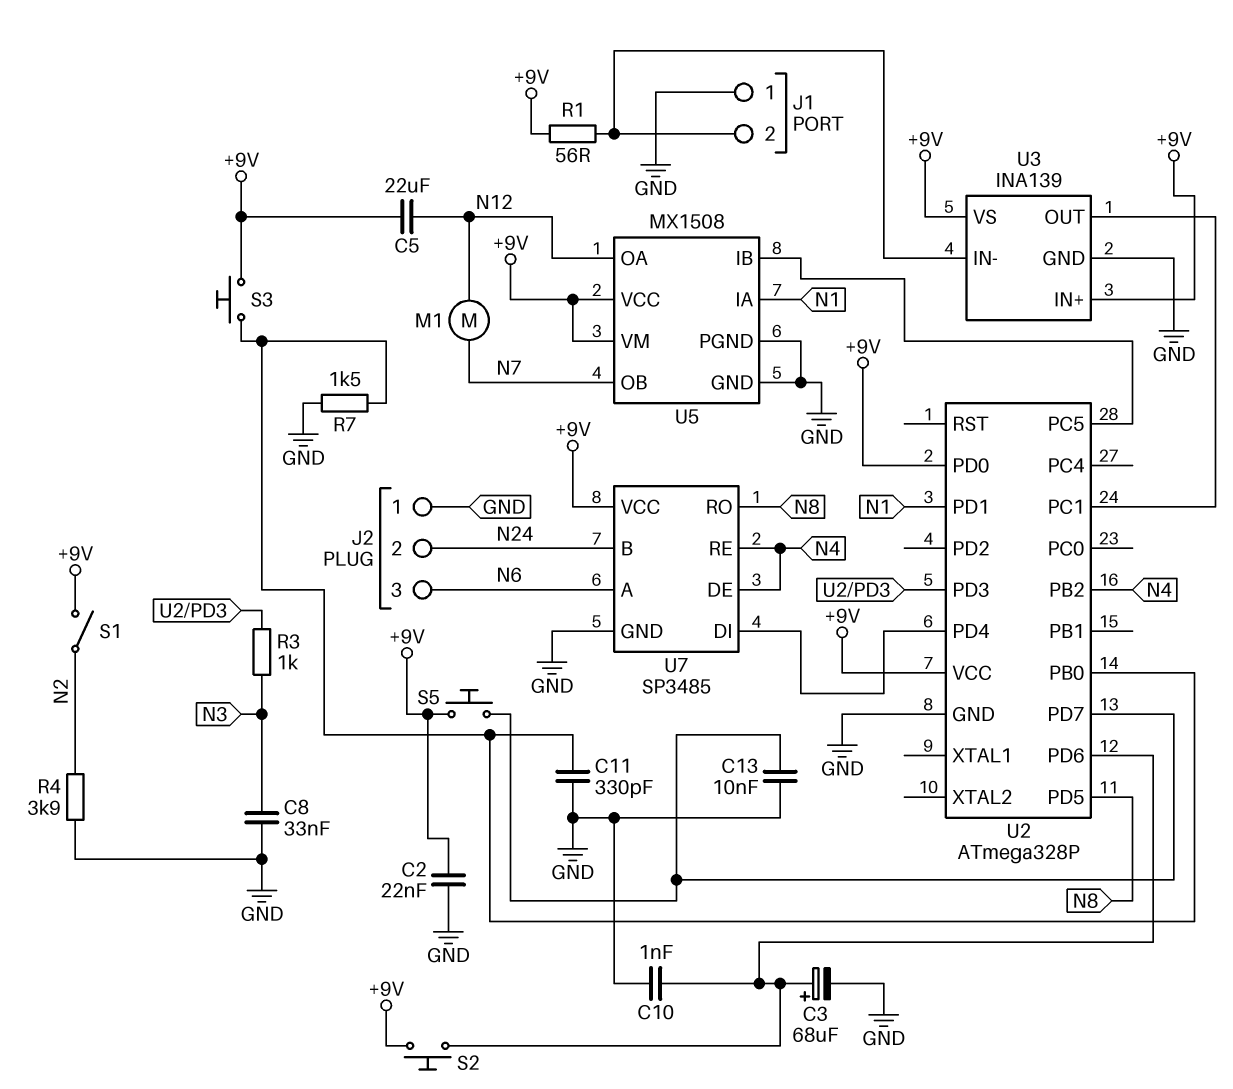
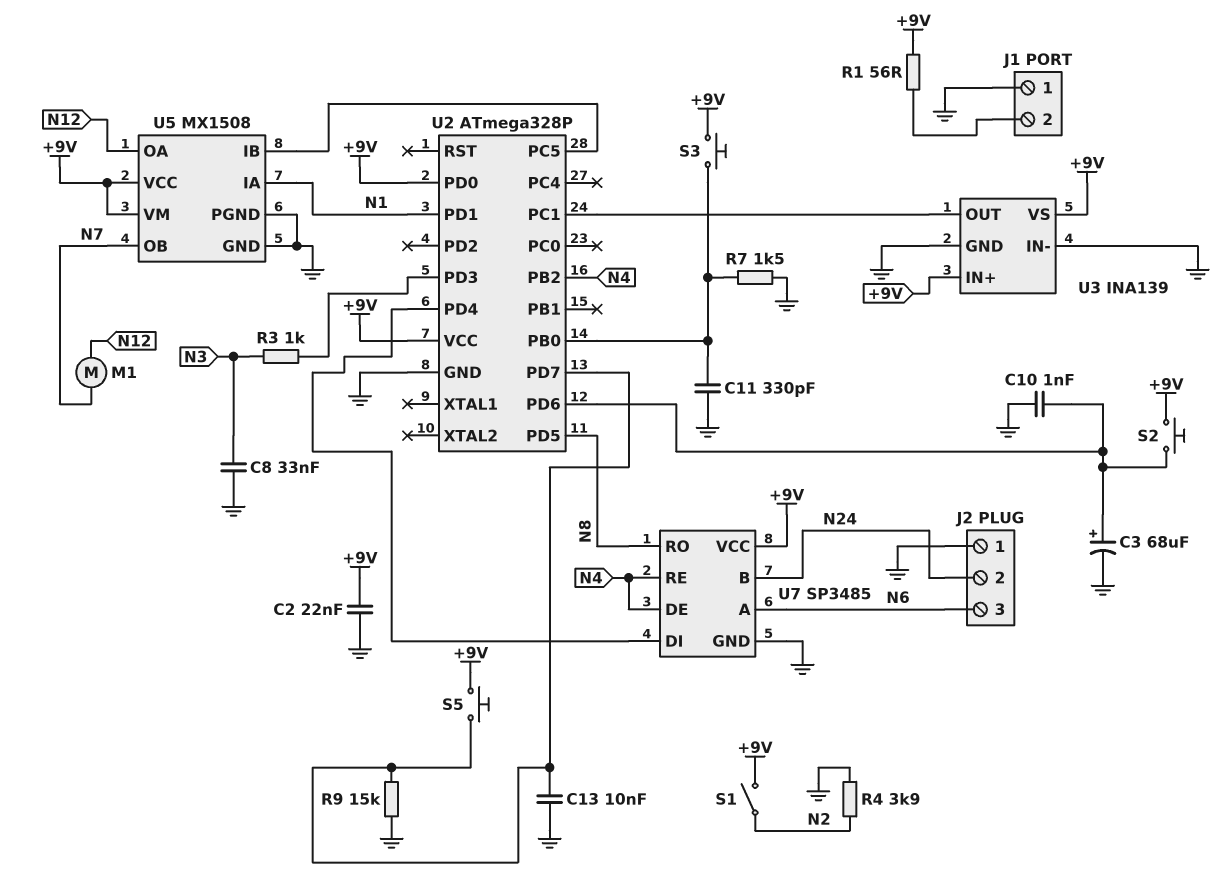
C5: 22uF (+9V, N12) -> none
R9: none -> 15k (GND, U2/PD7)
U3 pin IN-: J1/2 -> GND

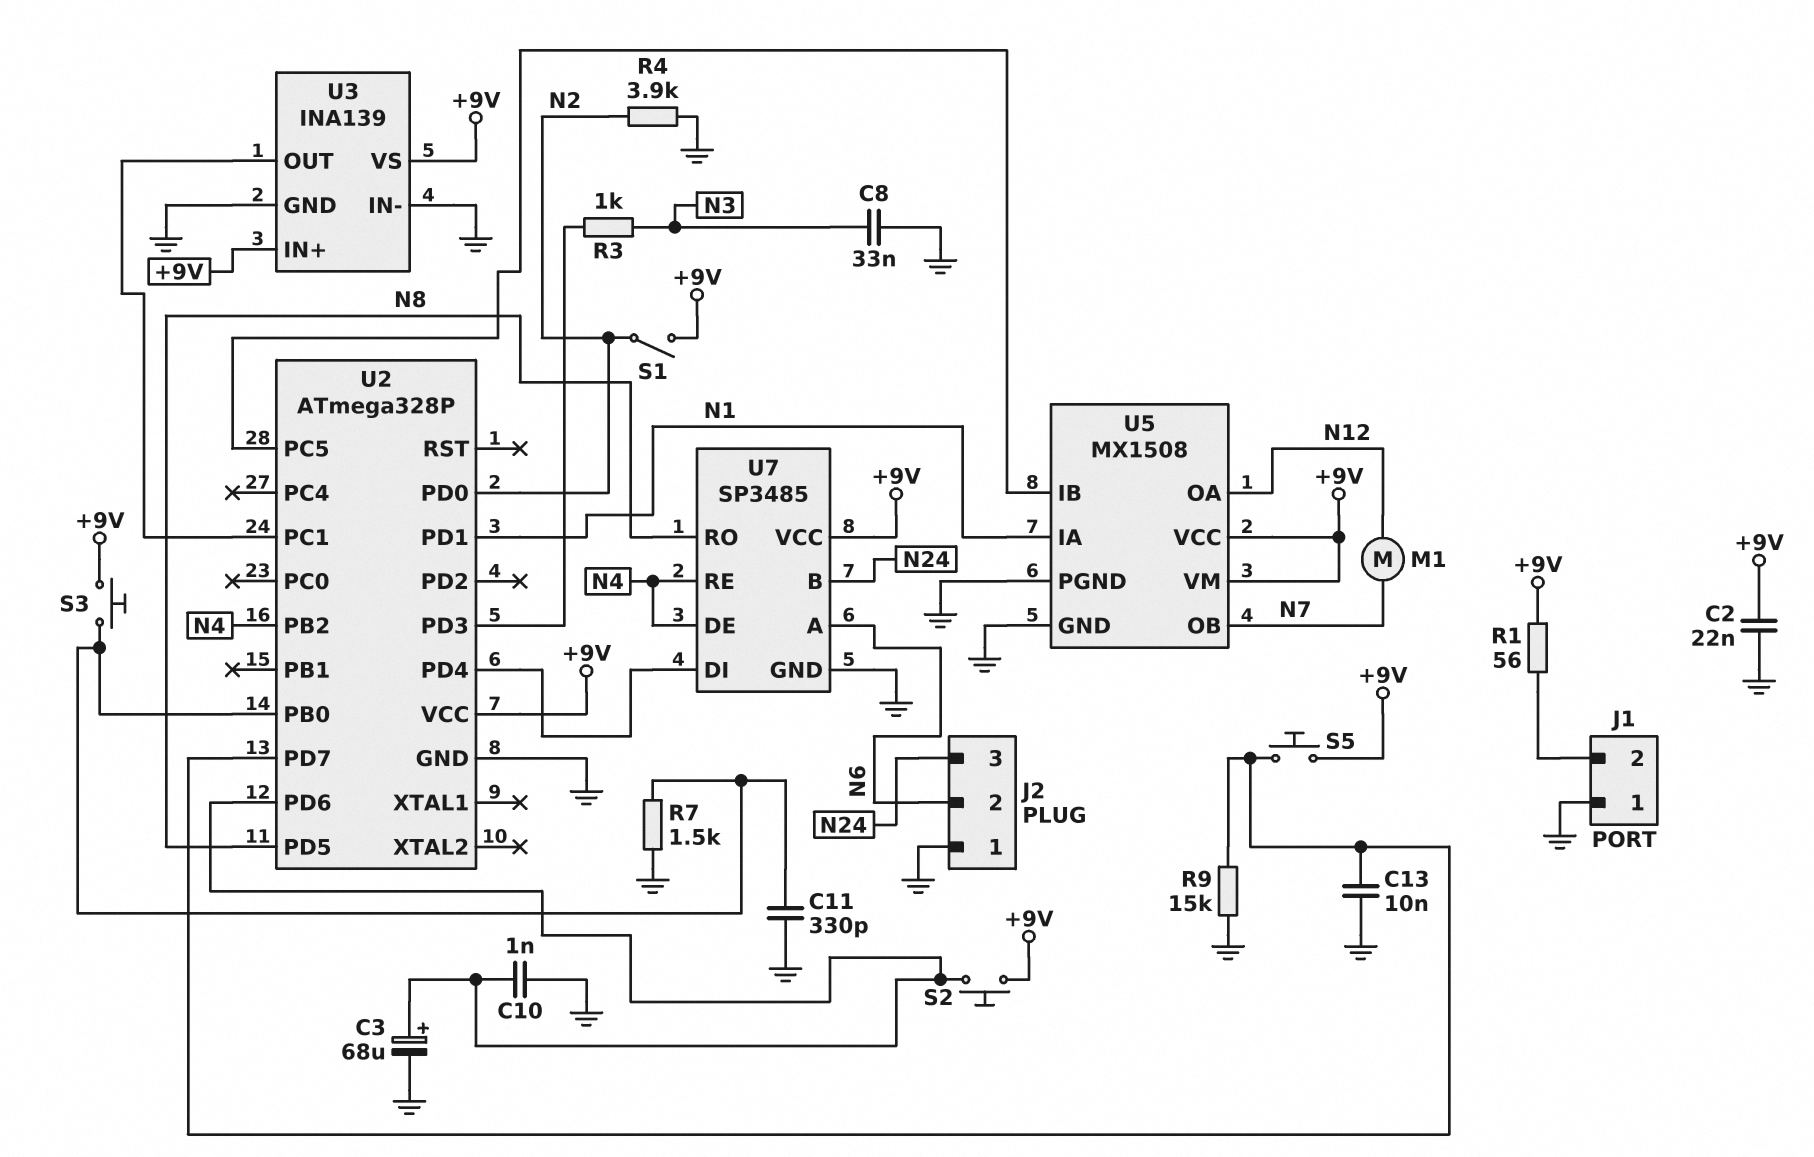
J2 pin 2: N24 -> N6
J2 pin 3: N6 -> N24
U2 pin PD0: +9V -> N2

